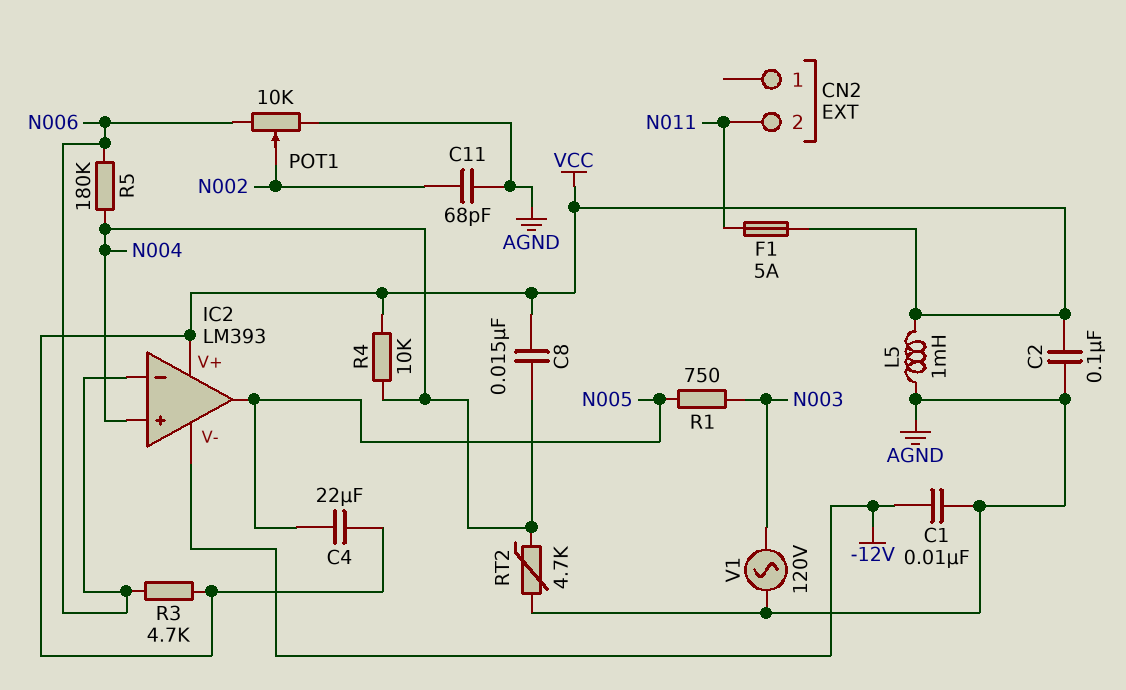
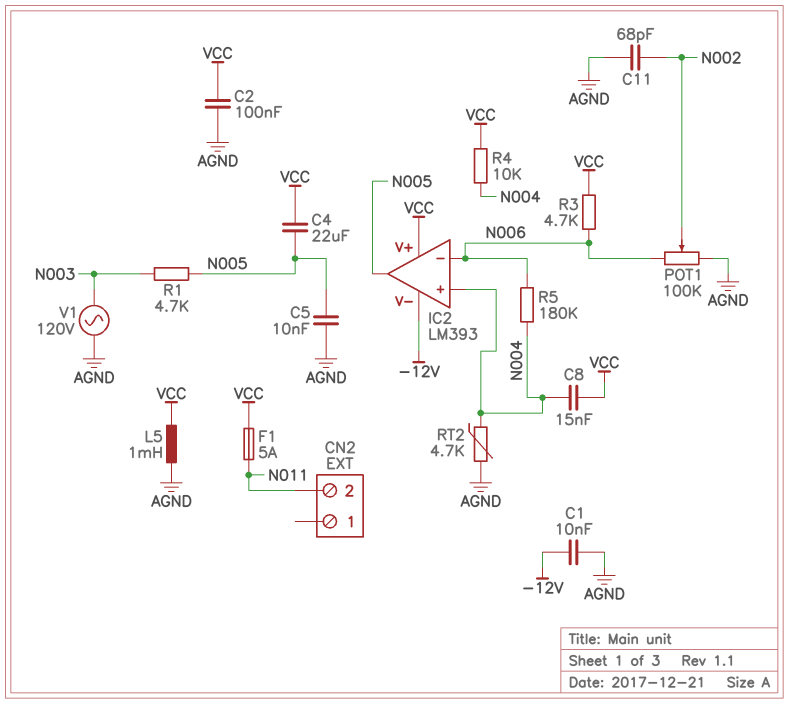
C5: none -> 10nF (AGND, N005)
POT1: 10k (AGND, N006, wiper N002) -> 100k (AGND, N006, wiper N002)
R1: 750 (N003, N005) -> 4.7k (N003, N005)

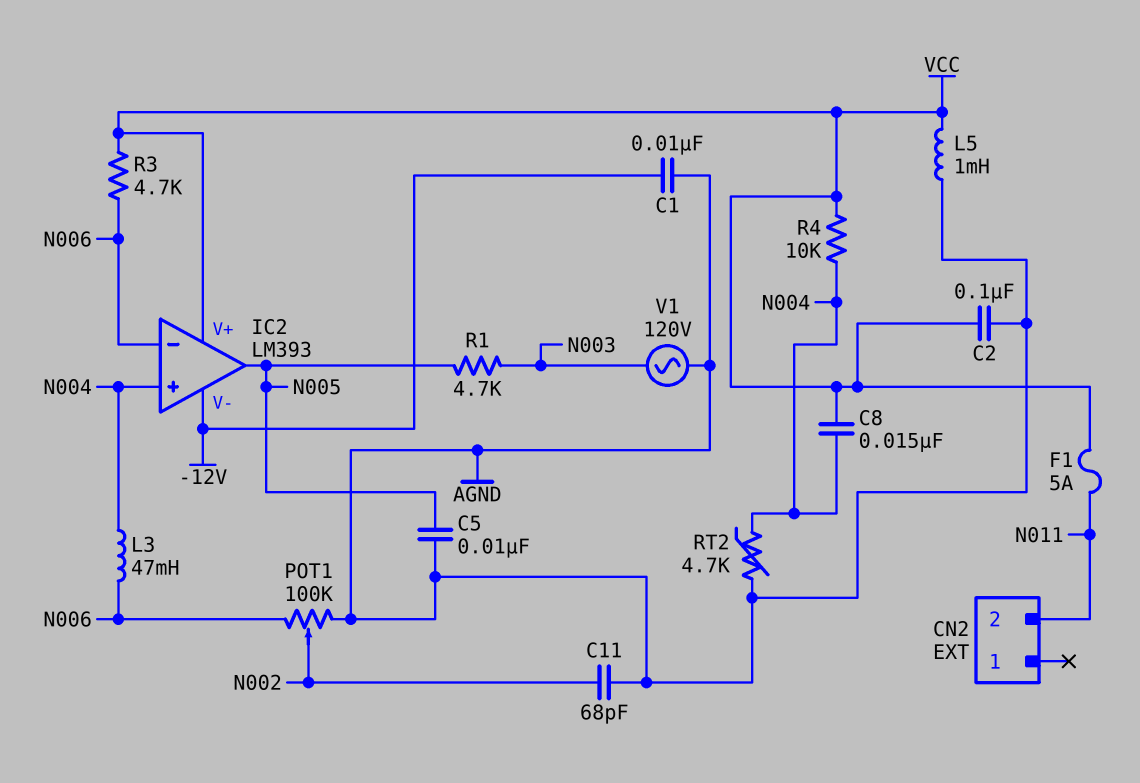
C4: 22uF (N005, VCC) -> none
L3: none -> 47mH (N004, N006)
R5: 180k (N004, N006) -> none

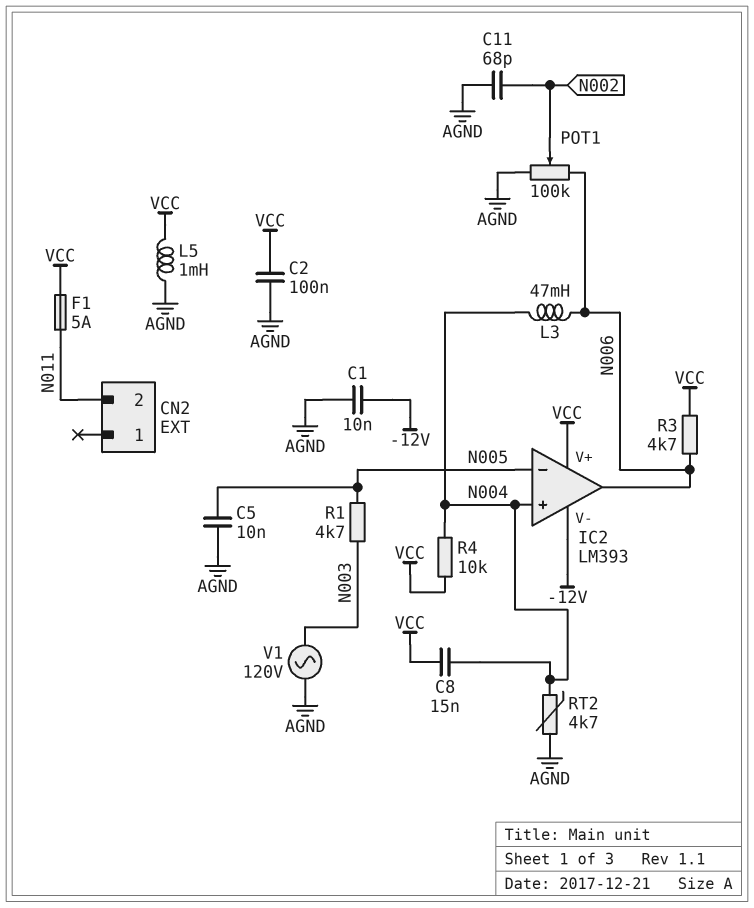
IC2 pin in-: N006 -> N005
IC2 pin out: N005 -> N006

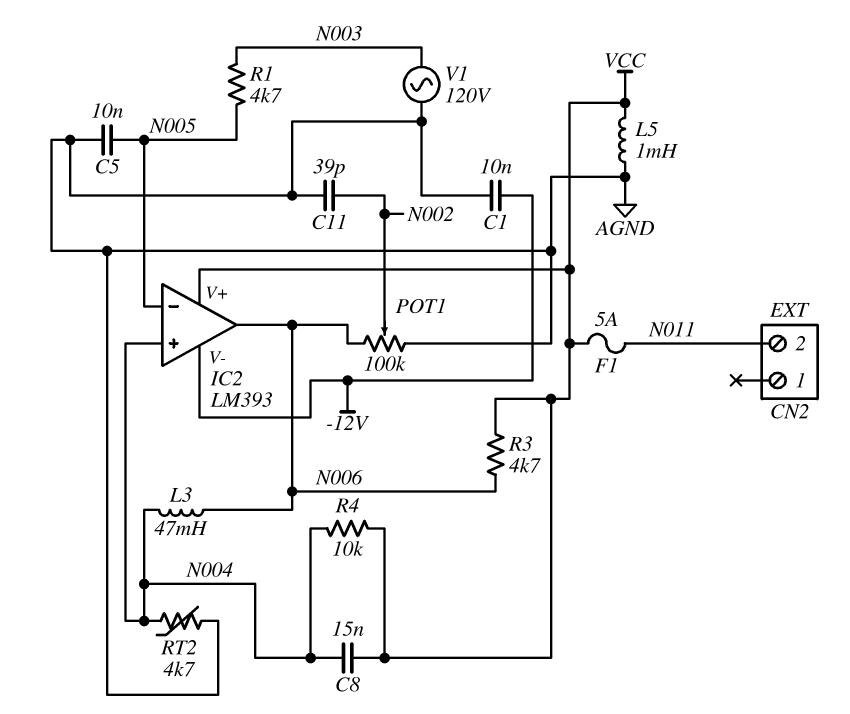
C2: 100nF (AGND, VCC) -> none
C11: 68pF (AGND, N002) -> 39pF (AGND, N002)

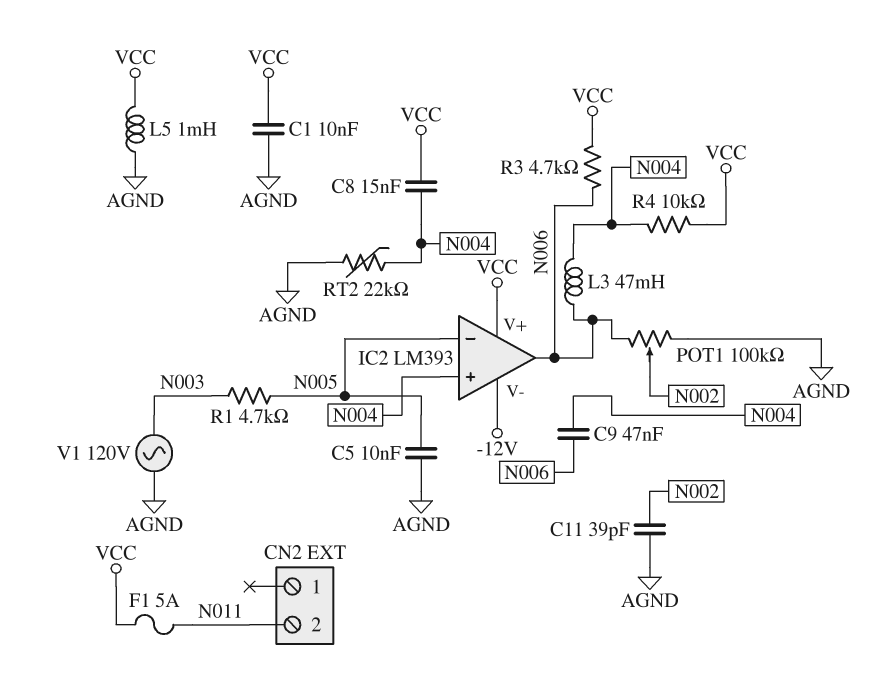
C1: 10nF (-12V, AGND) -> 10nF (AGND, VCC)
C9: none -> 47nF (N004, N006)
RT2: 4.7k (AGND, N004) -> 22k (AGND, N004)

